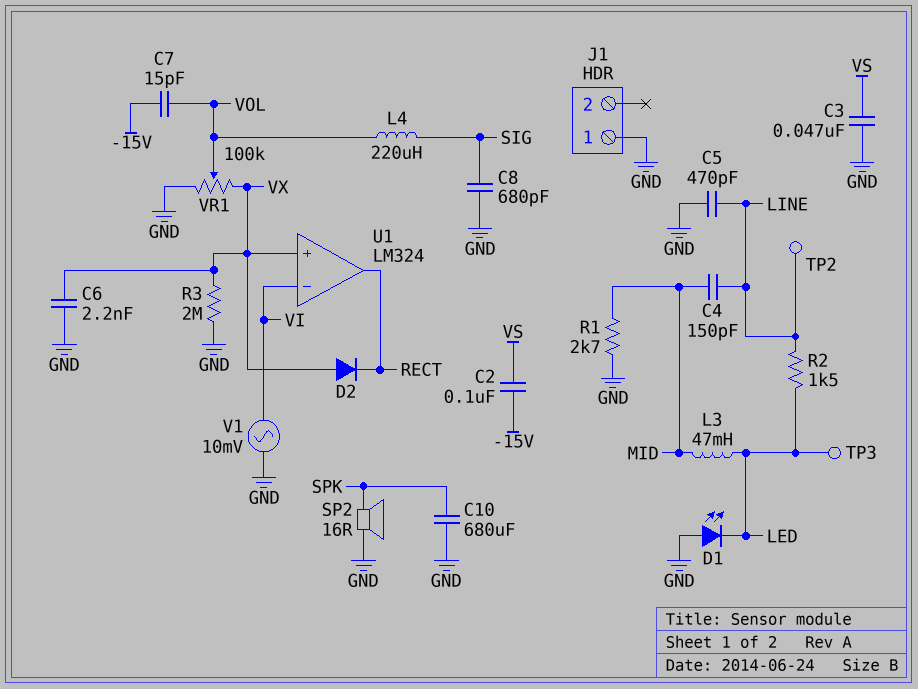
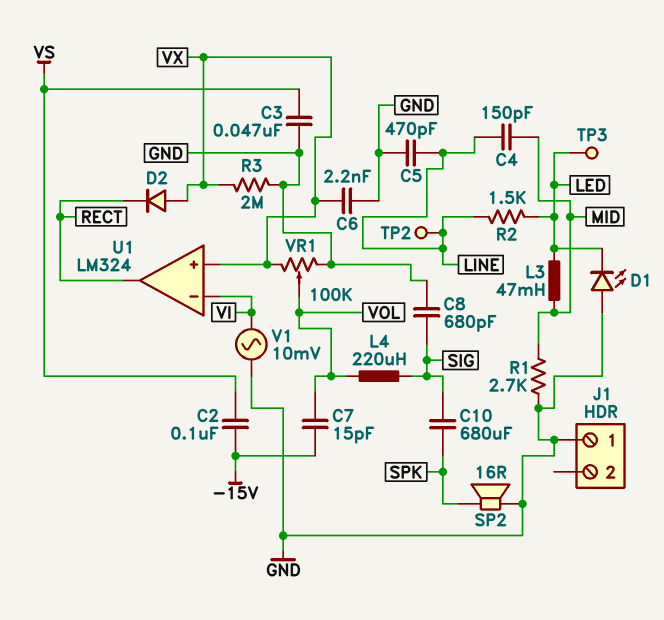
C10: 680uF (GND, SPK) -> 680uF (SIG, SPK)

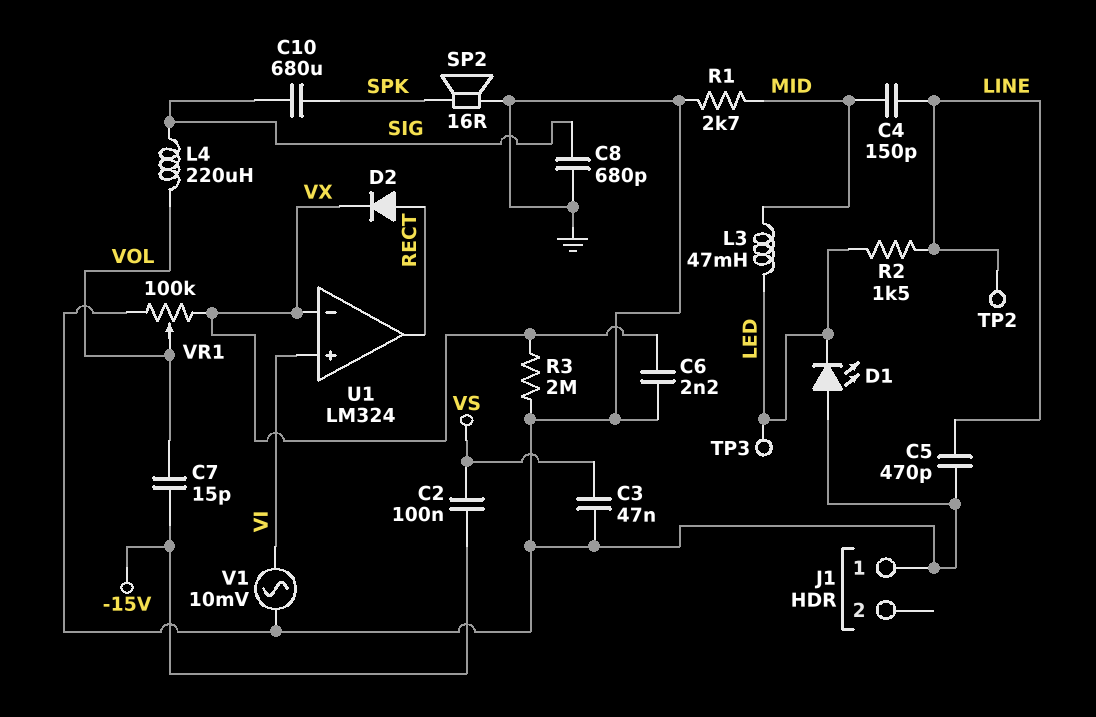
D2: diode (A VX, K RECT) -> diode (A RECT, K VX)
U1 pin in+: VX -> VI
U1 pin in-: VI -> VX

